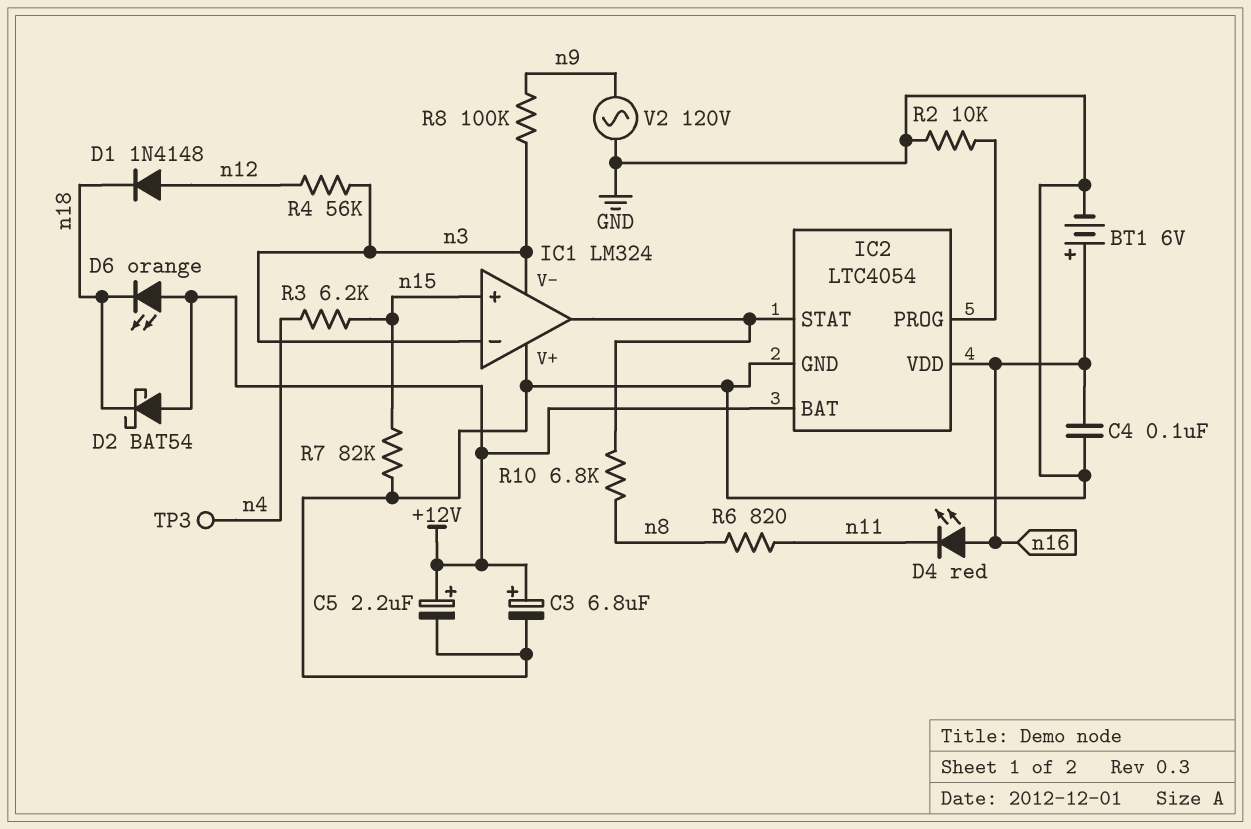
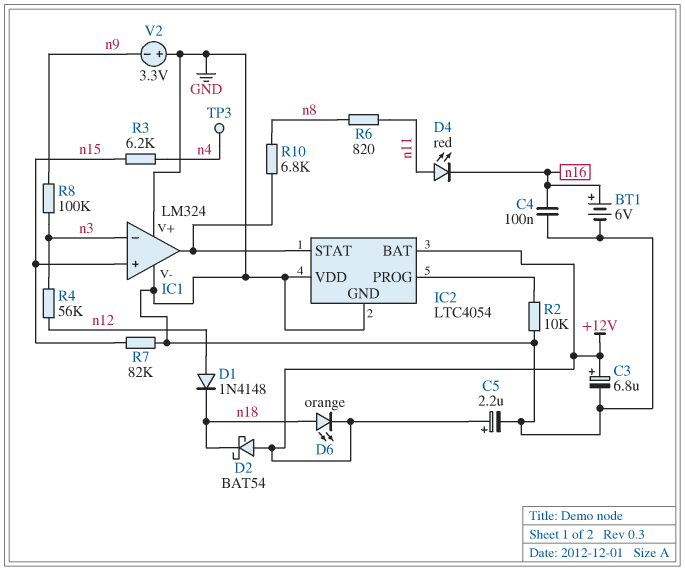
D4: LED red (A n16, K n11) -> LED red (A n11, K n16)
D6: LED orange (A +12V, K n18) -> LED orange (A n18, K +12V)
IC1 pin V-: n3 -> GND
IC2 pin VDD: n16 -> GND
V2: AC 120V (GND, n9) -> 3.3V (plus GND, minus n9)

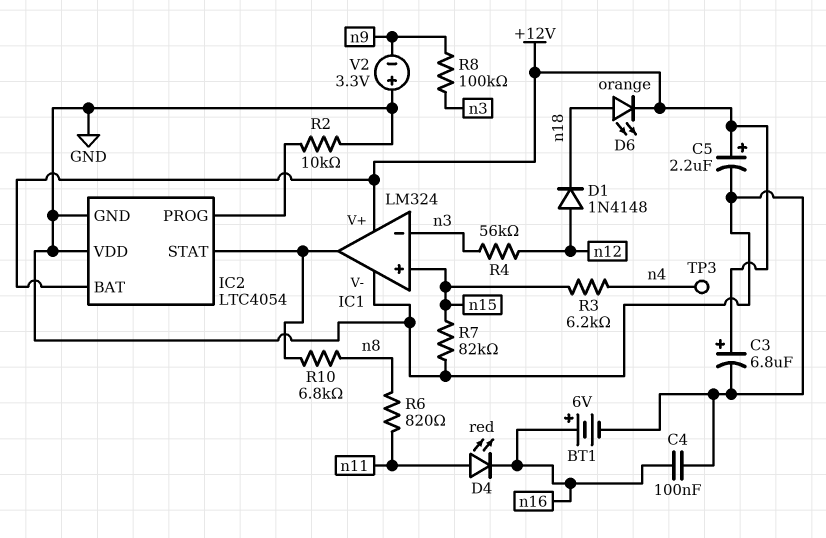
D2: schottky BAT54 (A +12V, K n18) -> none
IC1 pin V+: GND -> +12V

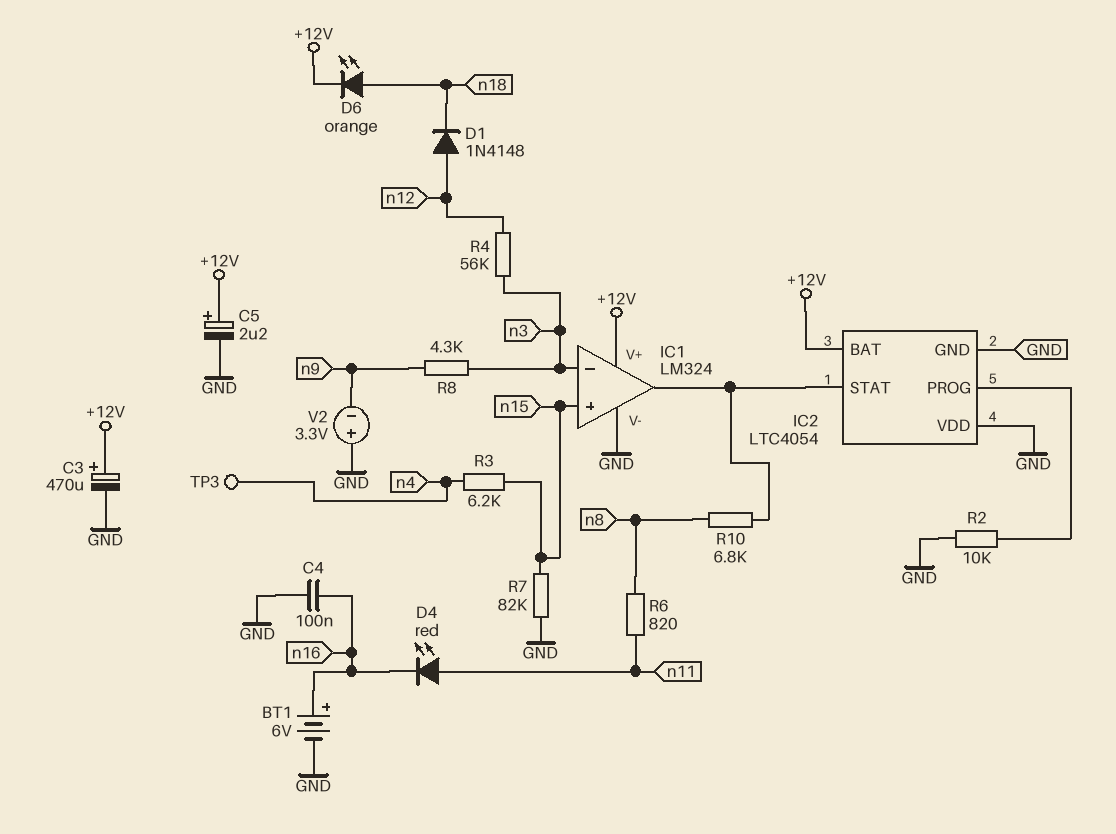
C3: 6.8uF (plus +12V, minus GND) -> 470uF (plus +12V, minus GND)
R8: 100k (n3, n9) -> 4.3k (n3, n9)

